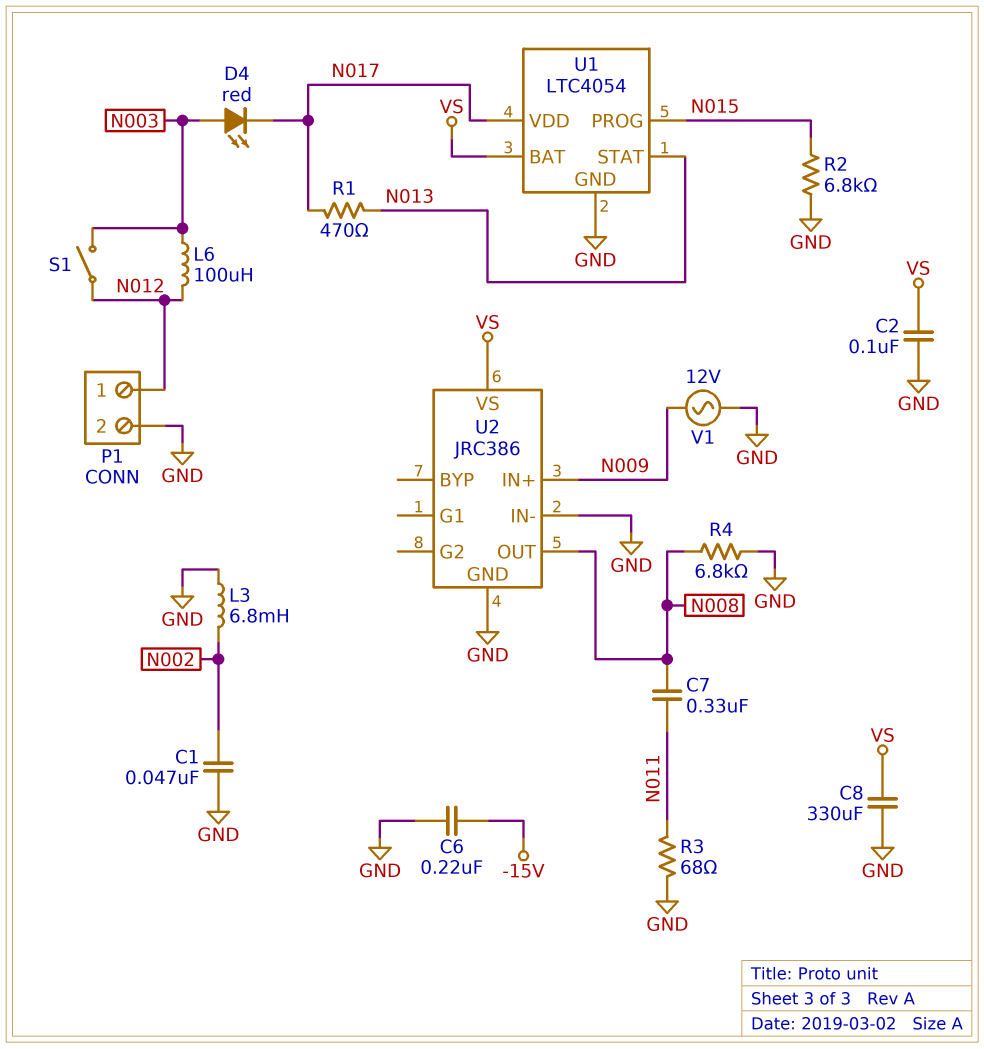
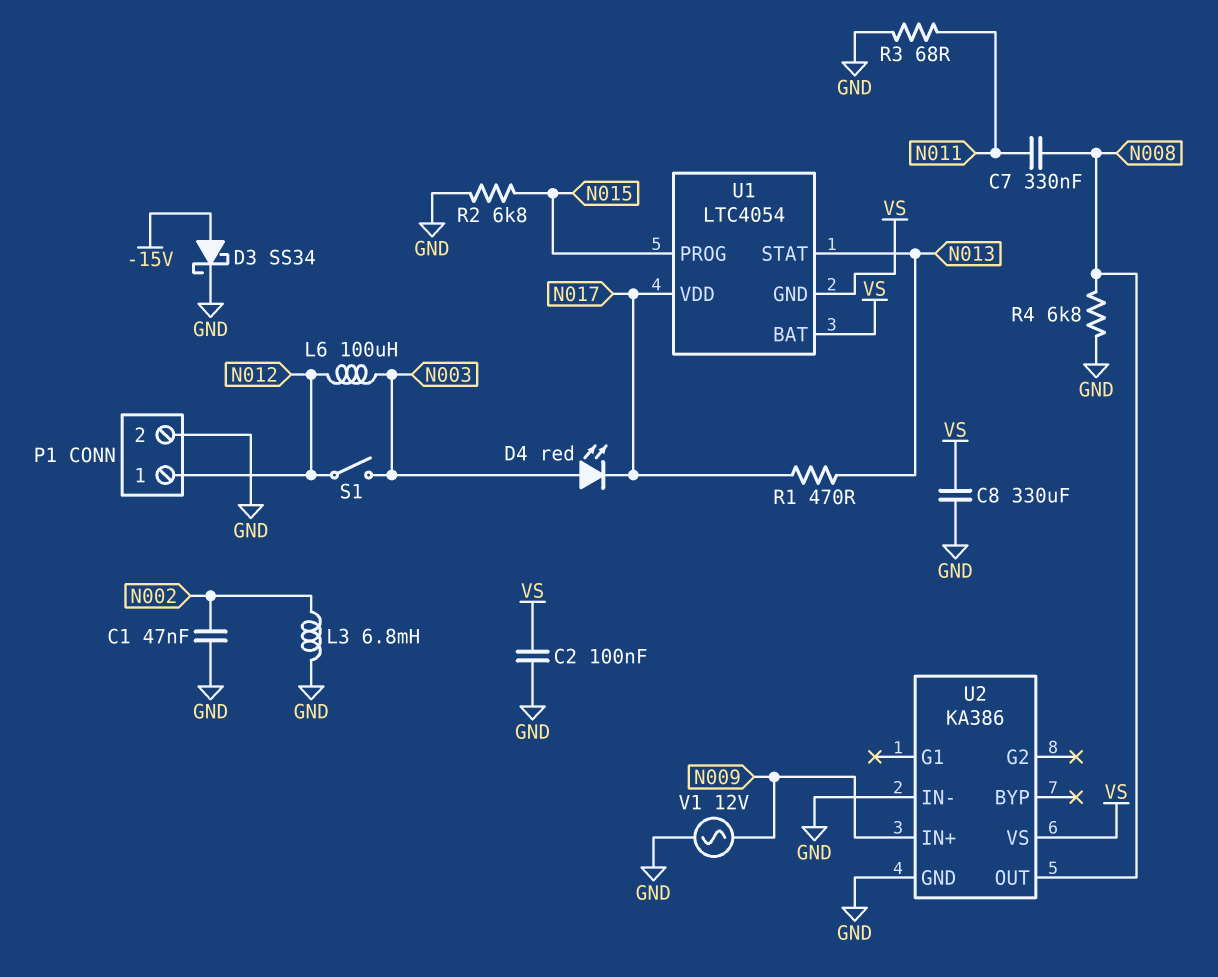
C6: 220nF (-15V, GND) -> none
D3: none -> schottky SS34 (A -15V, K GND)
U1 pin GND: GND -> VS
U2: JRC386 -> KA386

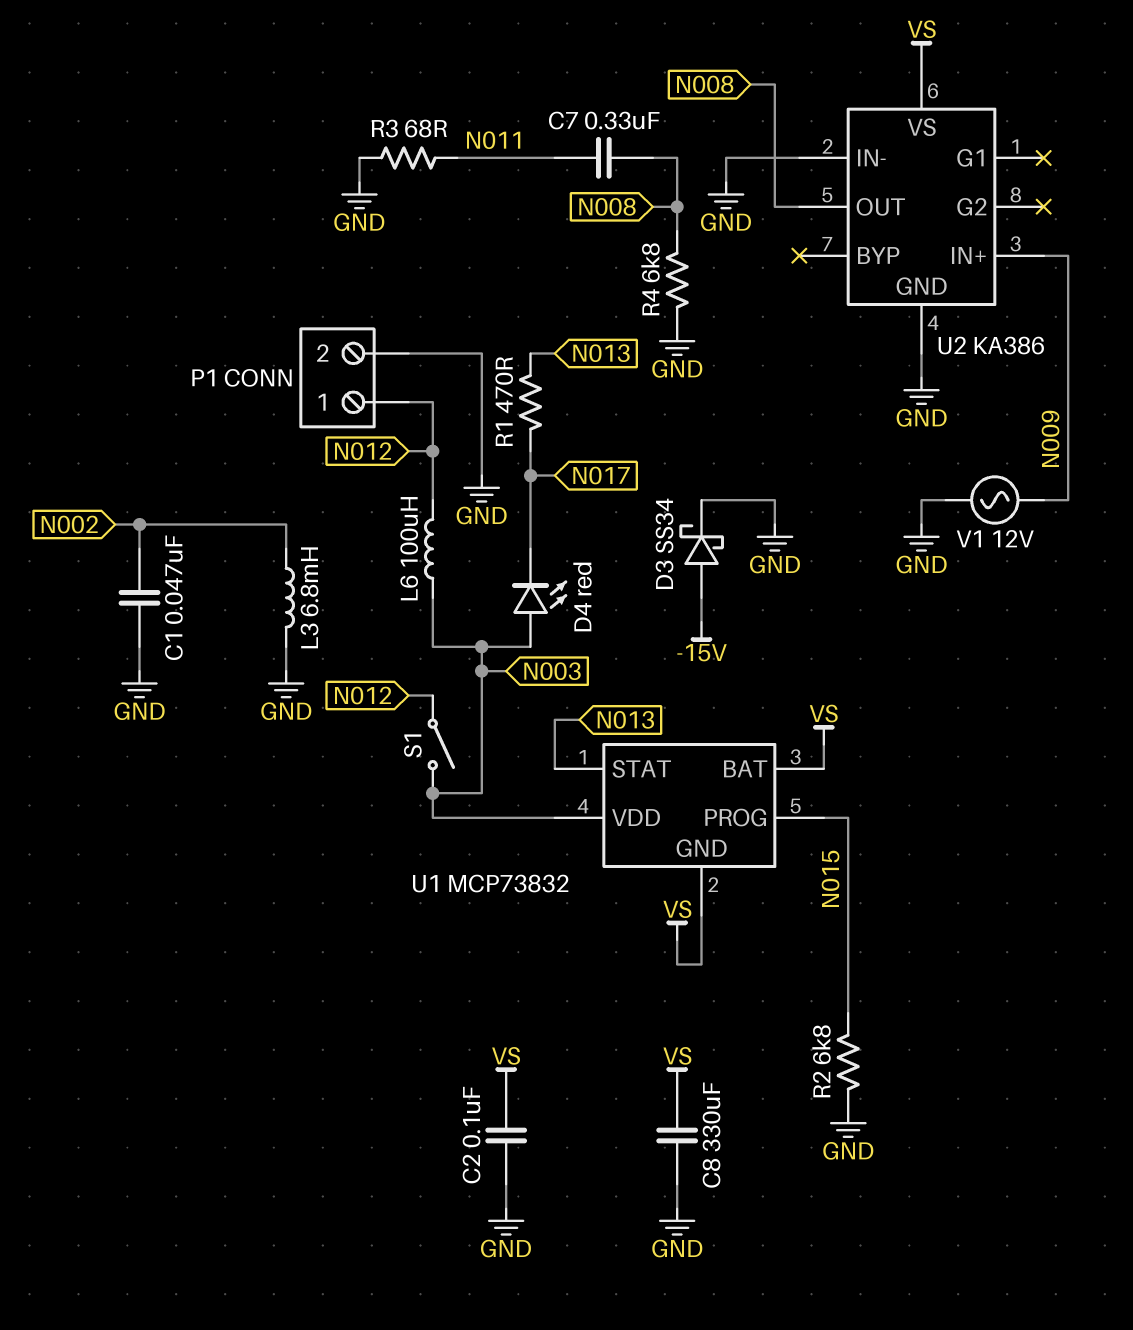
U1: LTC4054 -> MCP73832
U1 pin VDD: N017 -> N003

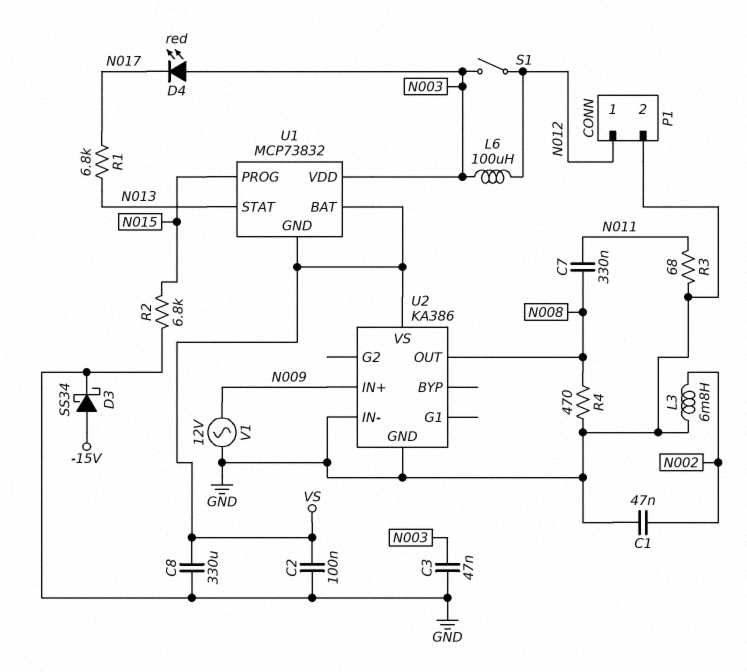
C3: none -> 47nF (GND, N003)
R1: 470 (N013, N017) -> 6.8k (N013, N017)
R4: 6.8k (GND, N008) -> 470 (GND, N008)

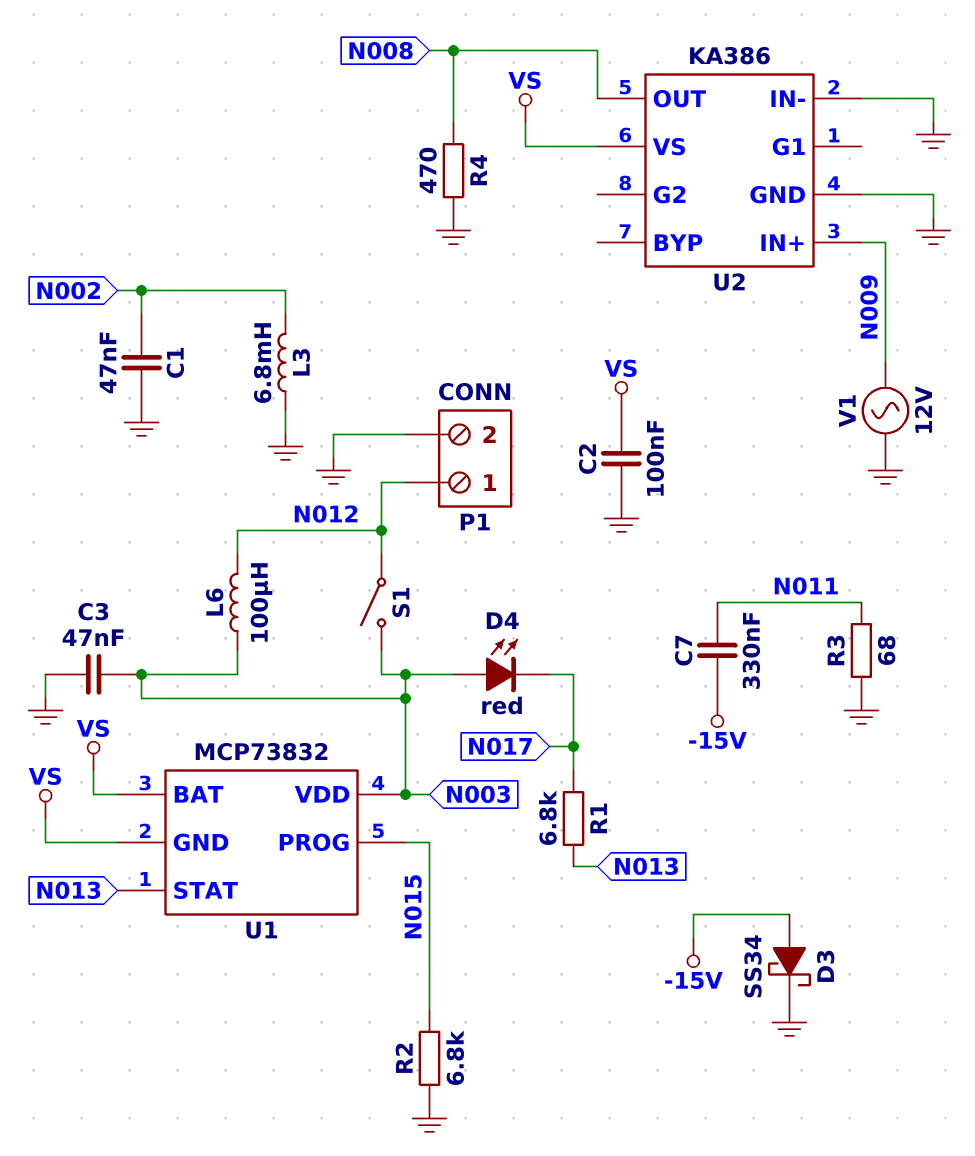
C7: 330nF (N008, N011) -> 330nF (-15V, N011)
C8: 330uF (GND, VS) -> none

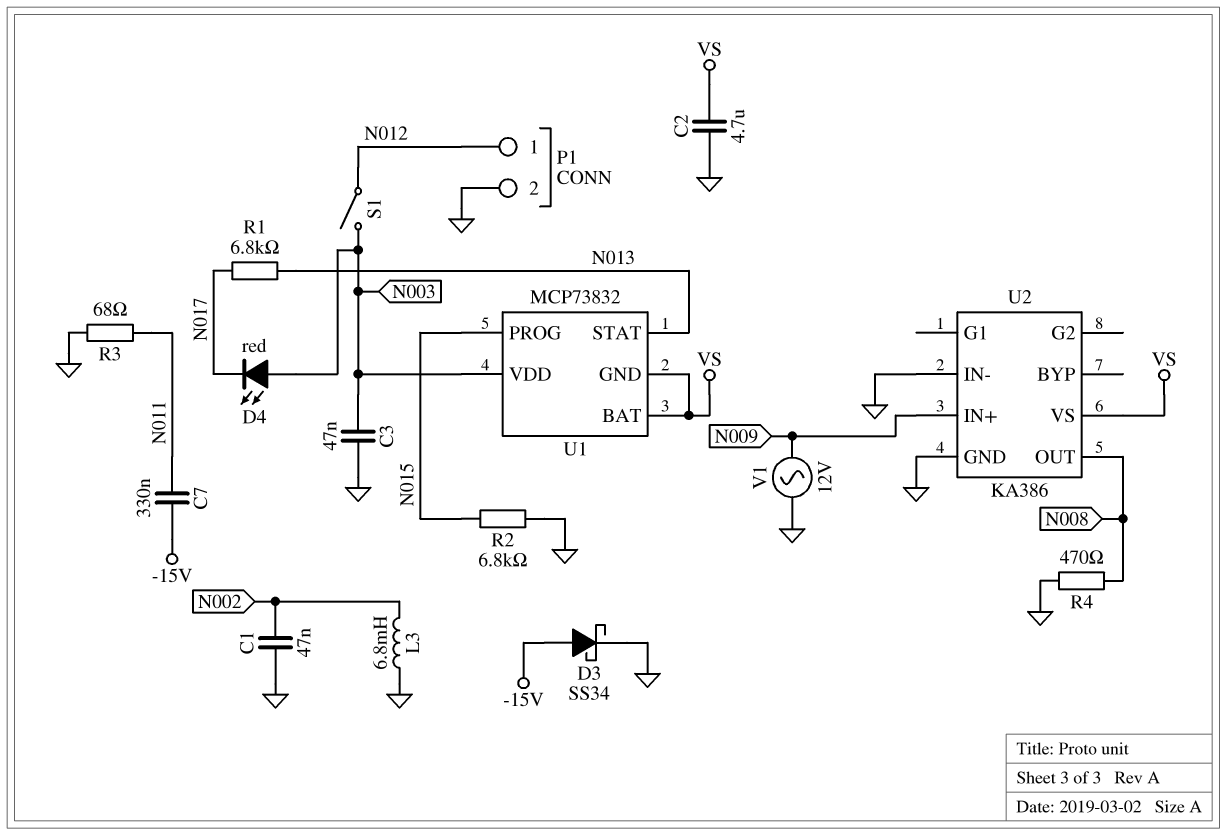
C2: 100nF (GND, VS) -> 4.7uF (GND, VS)
L6: 100uH (N003, N012) -> none

